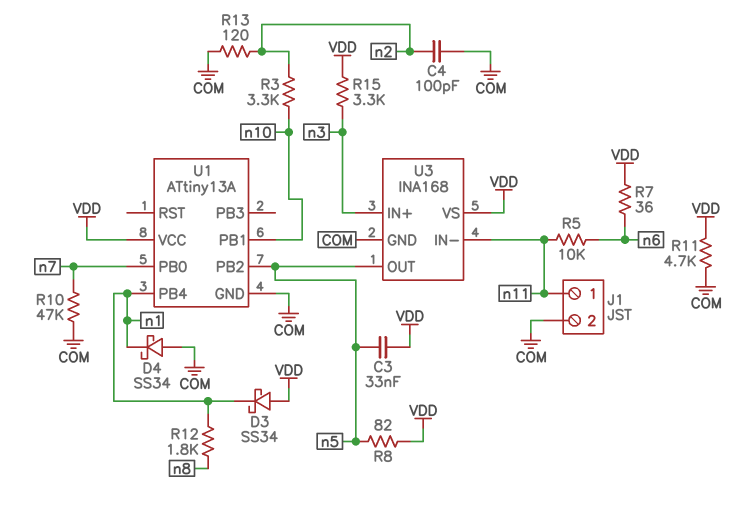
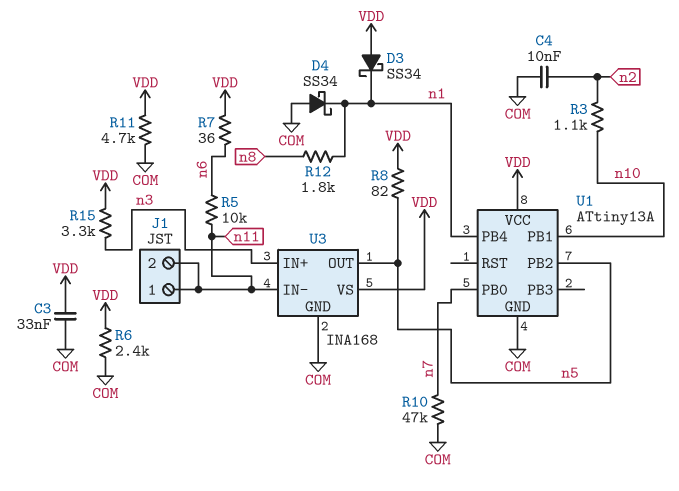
C3: 33nF (VDD, n5) -> 33nF (COM, VDD)
C4: 100pF (COM, n2) -> 10nF (COM, n2)
J1 pin 2: COM -> n11
R3: 3.3k (n2, n10) -> 1.1k (n2, n10)
R6: none -> 2.4k (COM, VDD)
R13: 120 (COM, n2) -> none

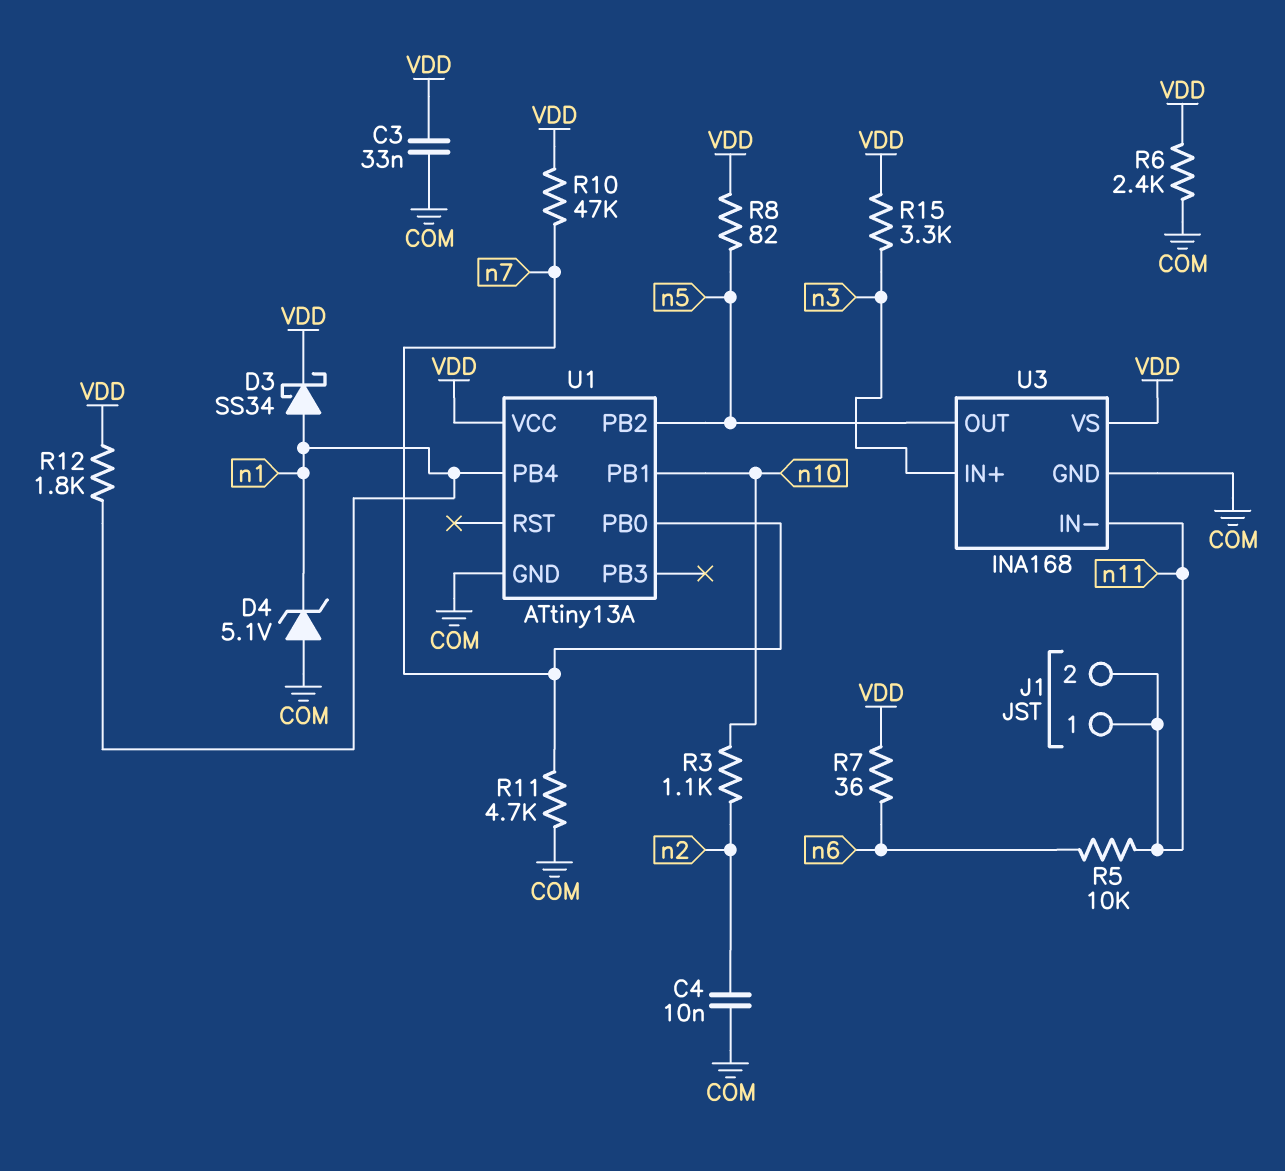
D3: schottky SS34 (A VDD, K n1) -> schottky SS34 (A n1, K VDD)
D4: schottky SS34 (A COM, K n1) -> zener 5.1V (A COM, K n1)
R10: 47k (COM, n7) -> 47k (VDD, n7)
R11: 4.7k (COM, VDD) -> 4.7k (COM, n7)
R12: 1.8k (n1, n8) -> 1.8k (VDD, n1)

